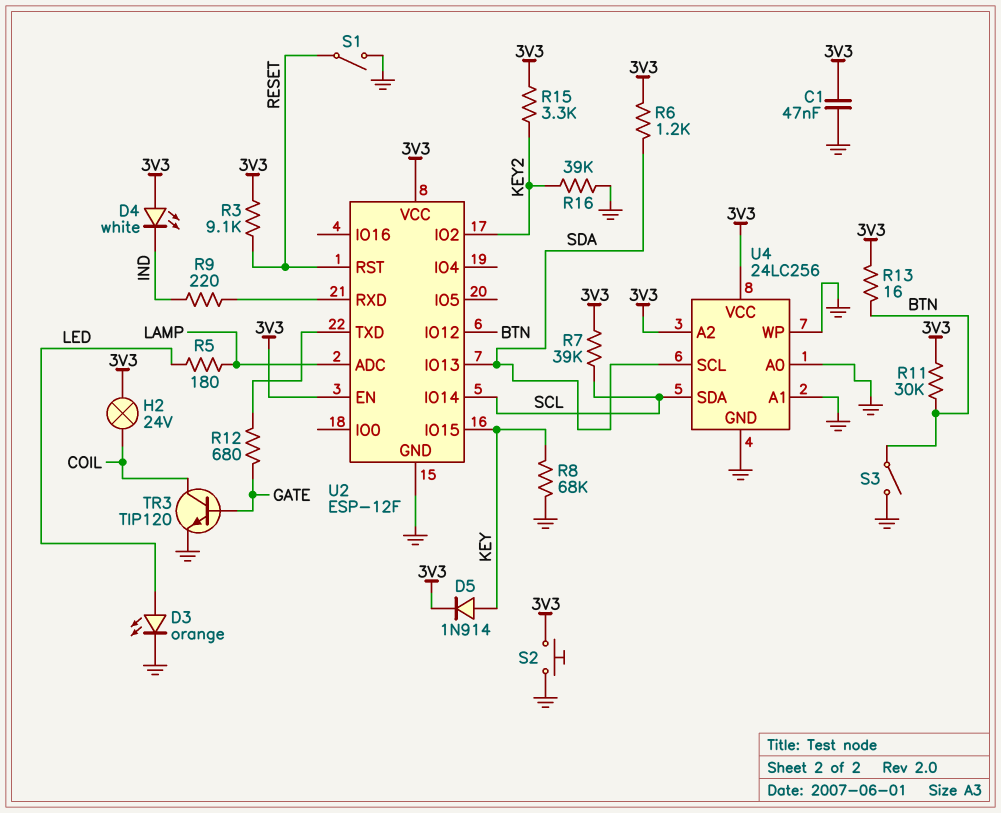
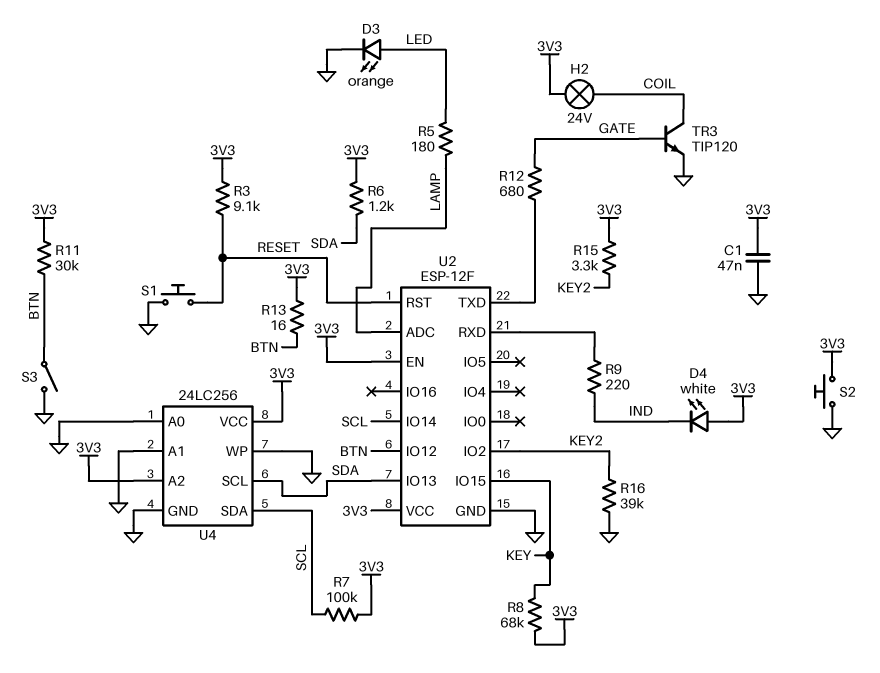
D5: diode 1N914 (A KEY, K 3V3) -> none
R7: 39k (3V3, SCL) -> 100k (3V3, SCL)
R8: 68k (GND, KEY) -> 68k (3V3, KEY)
S1: switch (GND, RESET) -> button (GND, RESET)

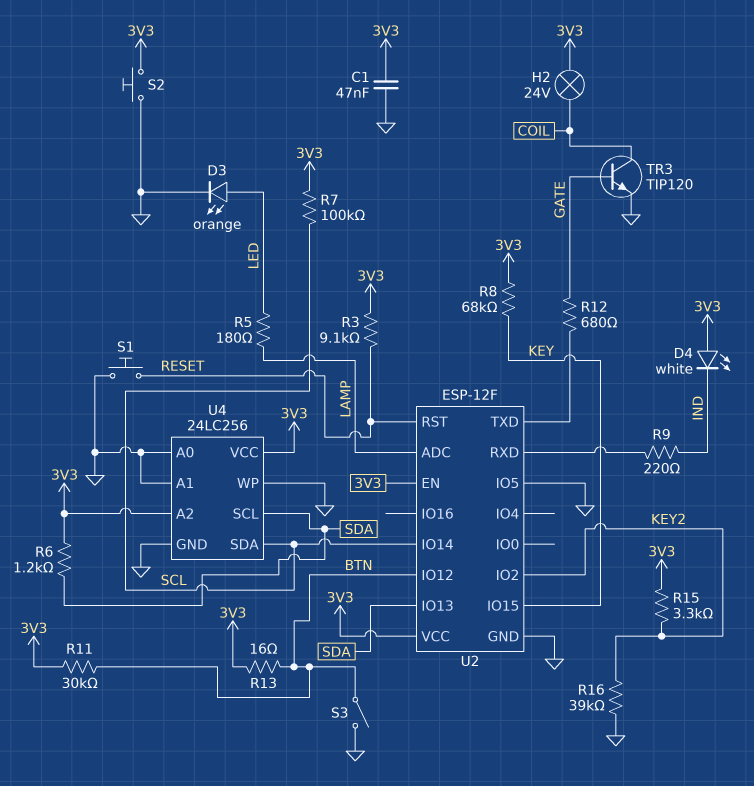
U2 pin IO5: none -> GND

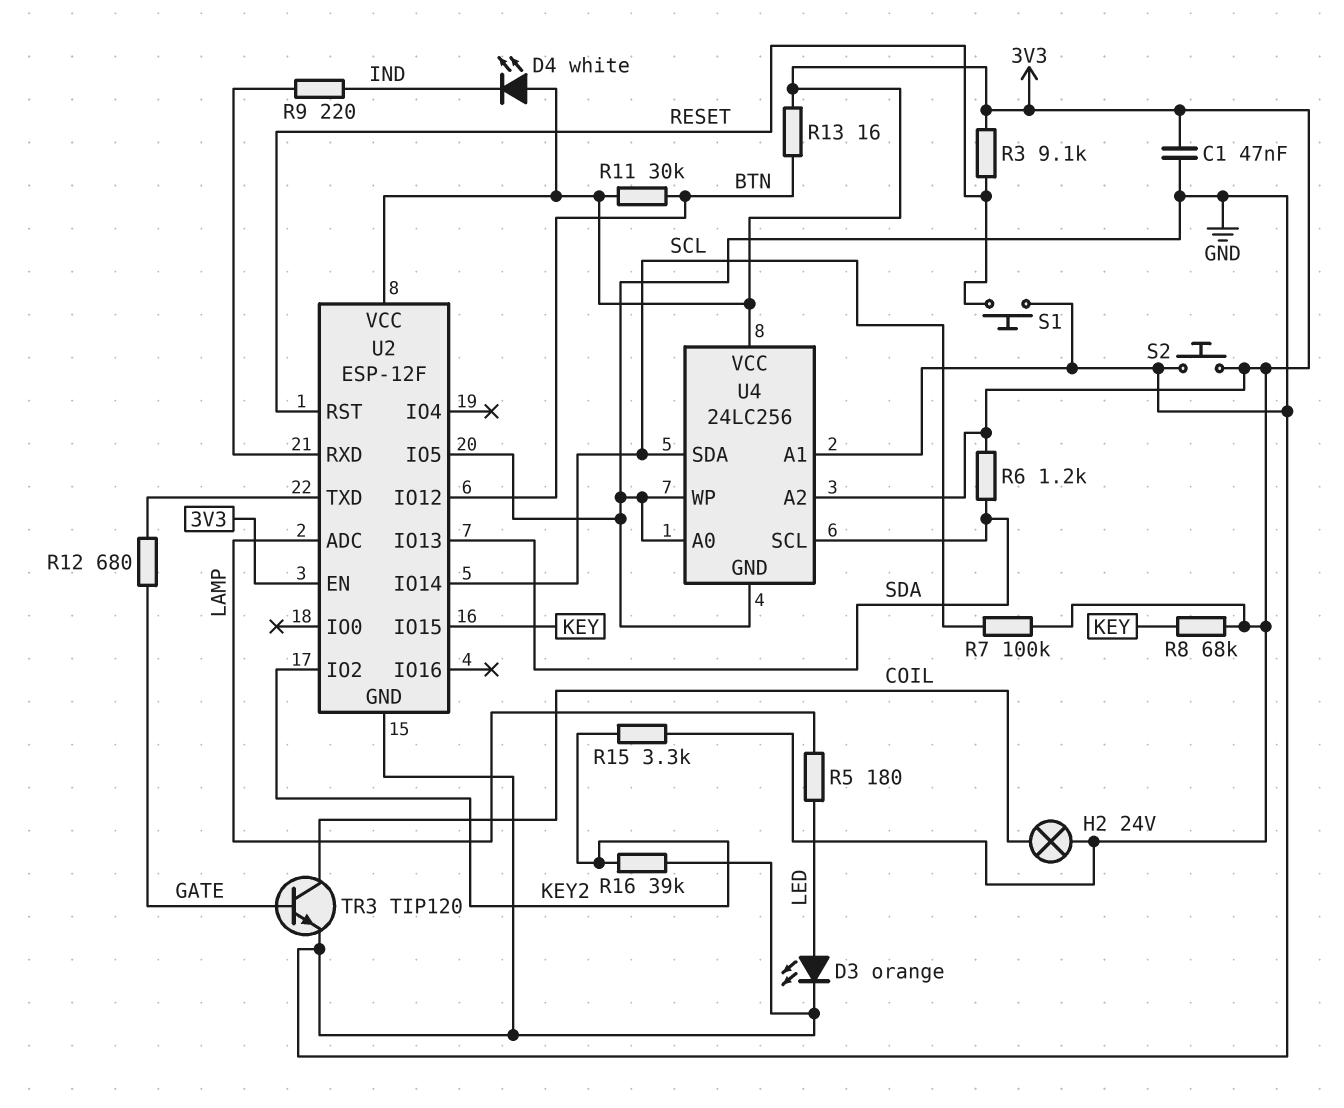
S3: switch (BTN, GND) -> none

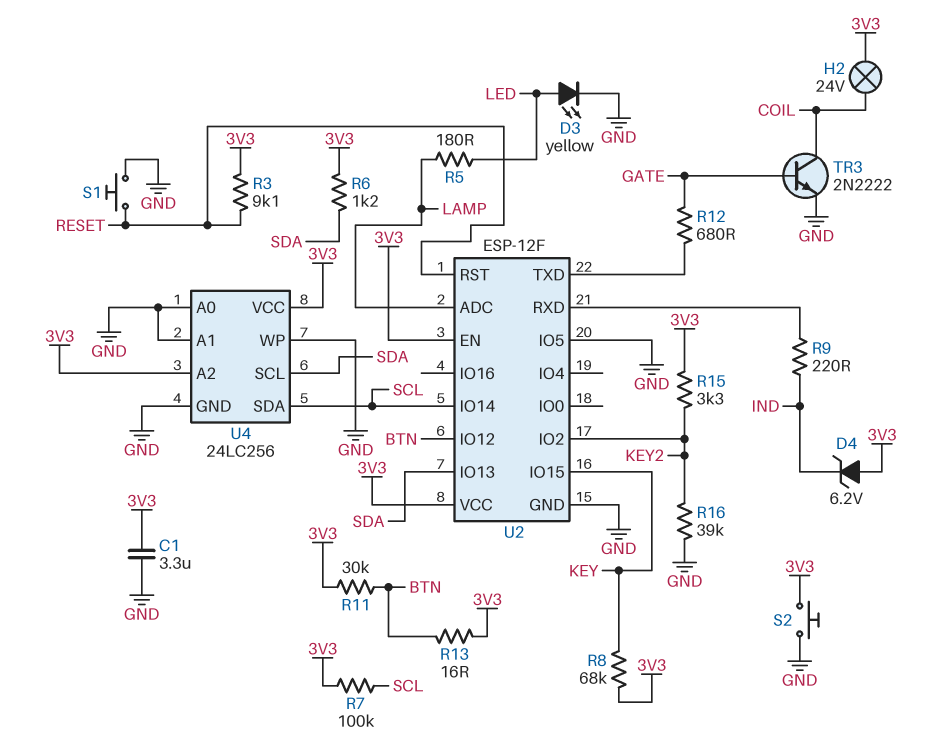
C1: 47nF (3V3, GND) -> 3.3uF (3V3, GND)
D3: LED orange (A LED, K GND) -> LED yellow (A LED, K GND)
D4: LED white (A 3V3, K IND) -> zener 6.2V (A 3V3, K IND)
TR3: NPN TIP120 (B GATE, C COIL, E GND) -> NPN 2N2222 (B GATE, C COIL, E GND)

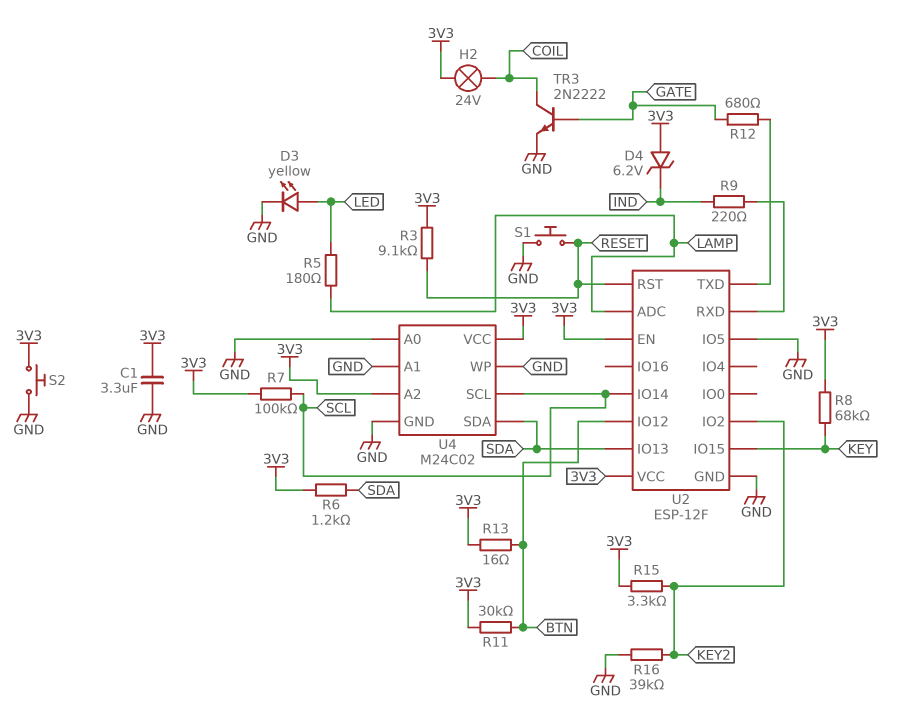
U4: 24LC256 -> M24C02
U4 pin SCL: SDA -> SCL
U4 pin SDA: SCL -> SDA

